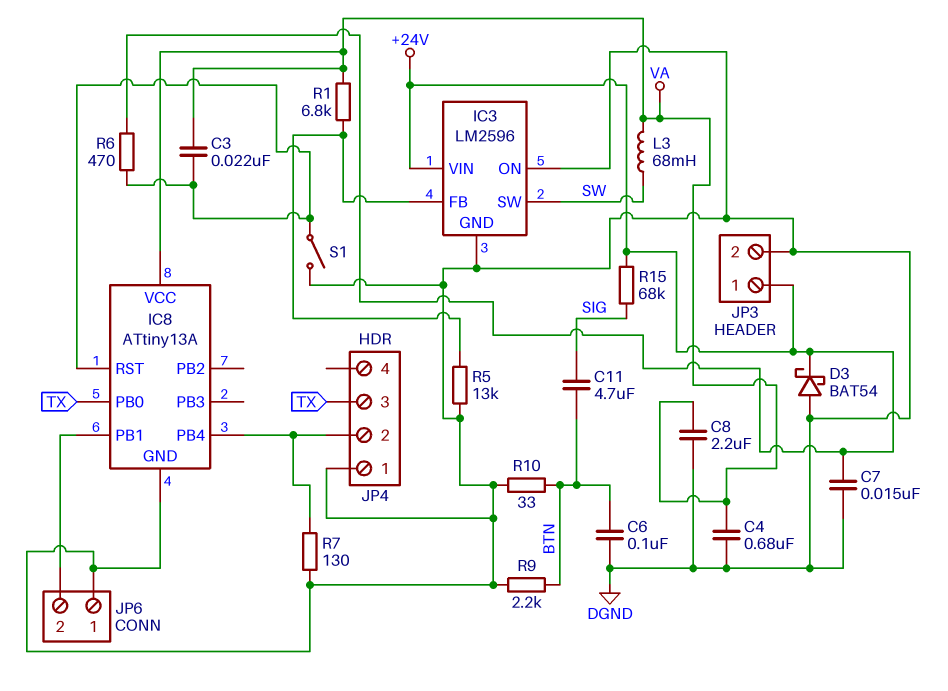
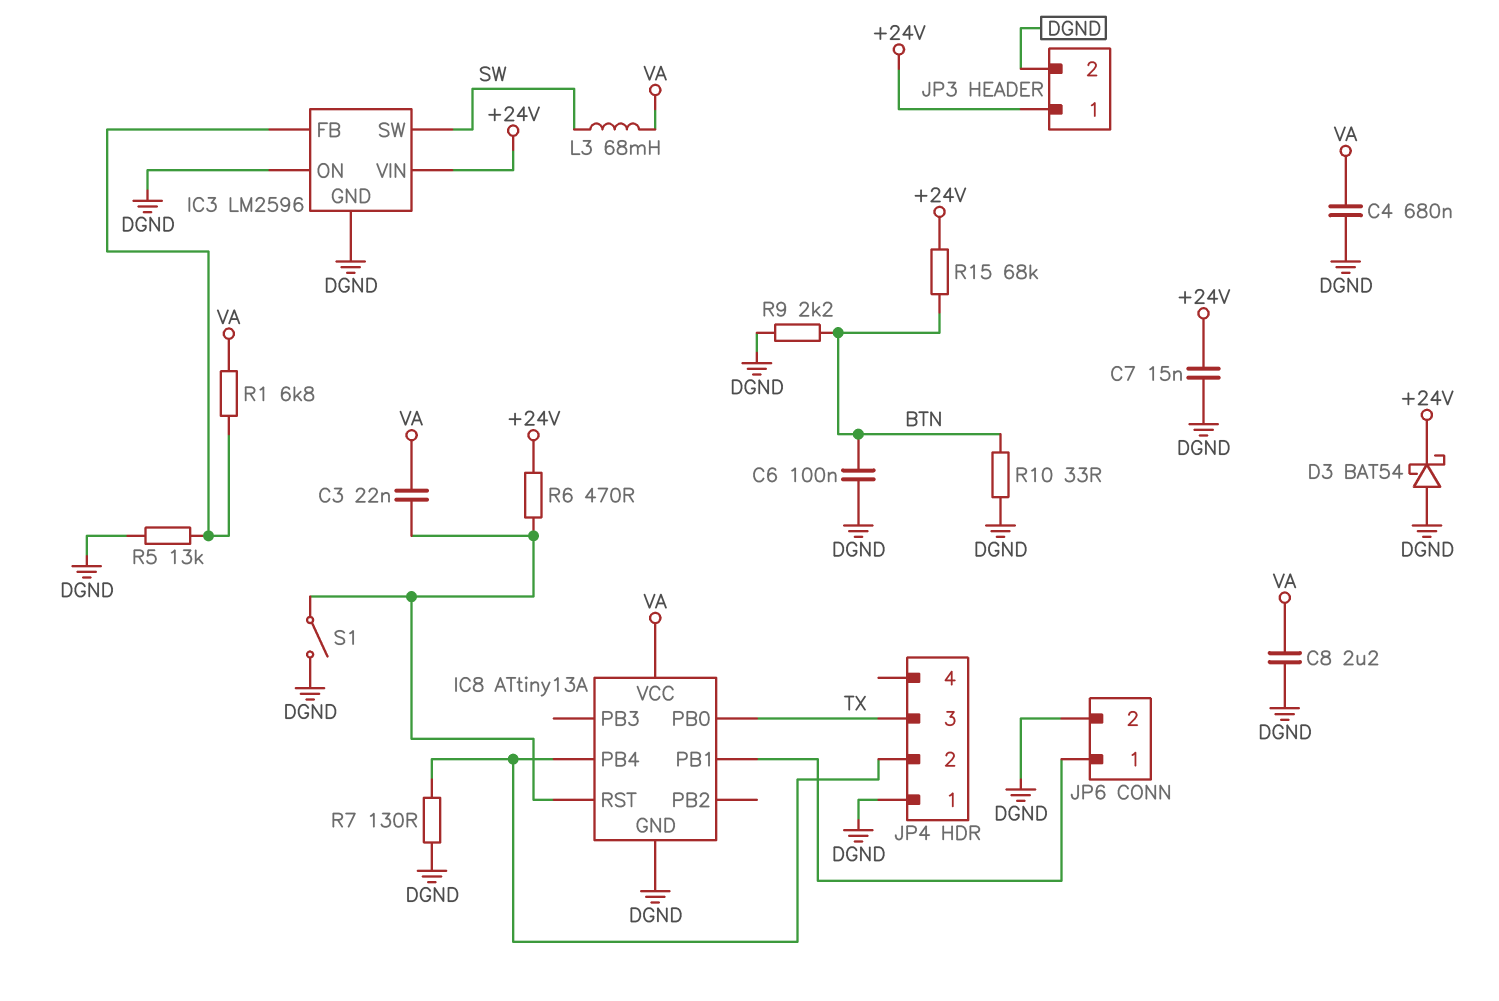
C11: 4.7uF (BTN, SIG) -> none
JP6 pin 1: DGND -> IC8/PB1
JP6 pin 2: IC8/PB1 -> DGND
R15: 68k (+24V, SIG) -> 68k (+24V, BTN)

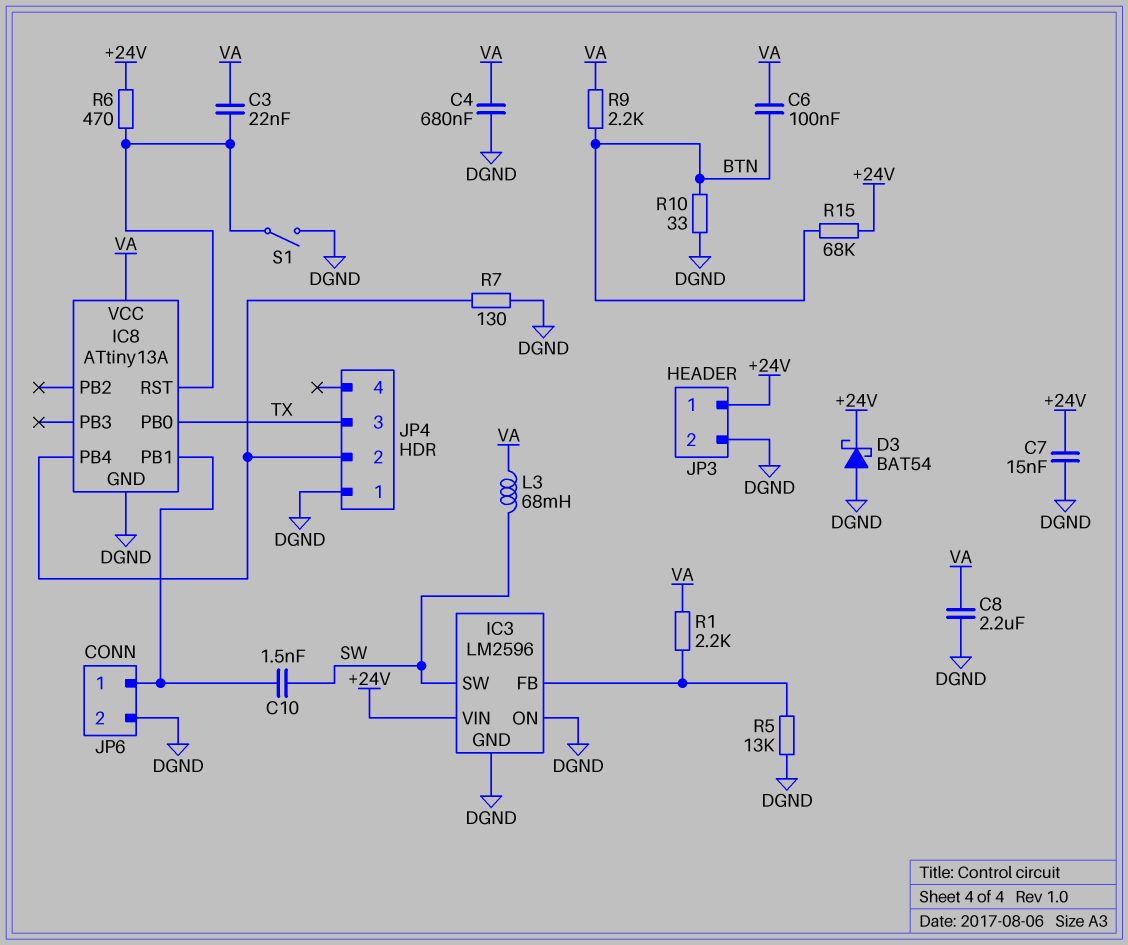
C6: 100nF (BTN, DGND) -> 100nF (BTN, VA)
C10: none -> 1.5nF (IC8/PB1, SW)
R1: 6.8k (IC3/FB, VA) -> 2.2k (IC3/FB, VA)
R9: 2.2k (BTN, DGND) -> 2.2k (BTN, VA)

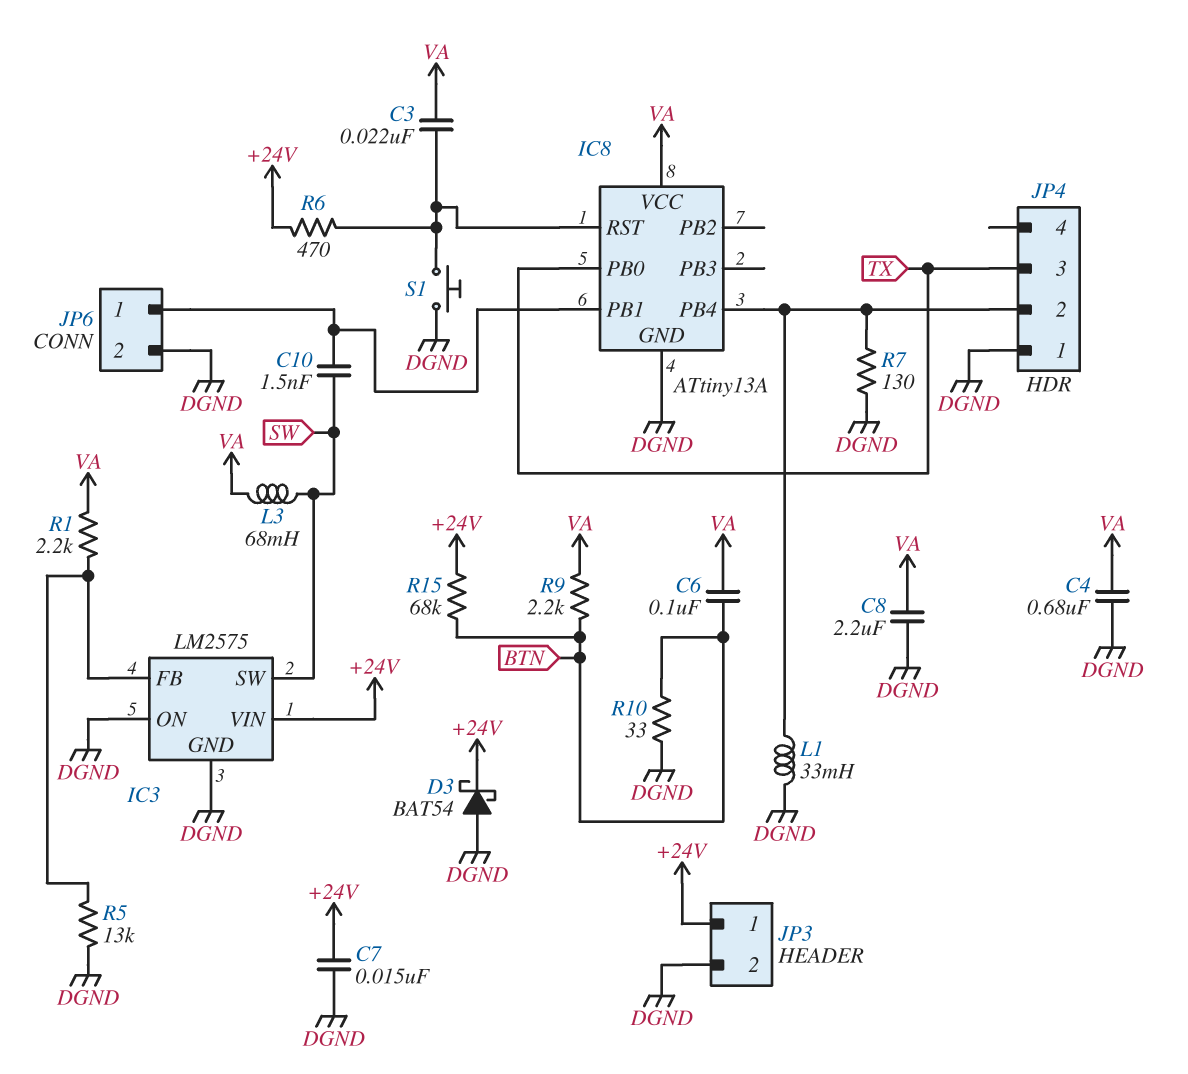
IC3: LM2596 -> LM2575
L1: none -> 33mH (DGND, IC8/PB4)
S1: switch (DGND, IC8/RST) -> button (DGND, IC8/RST)

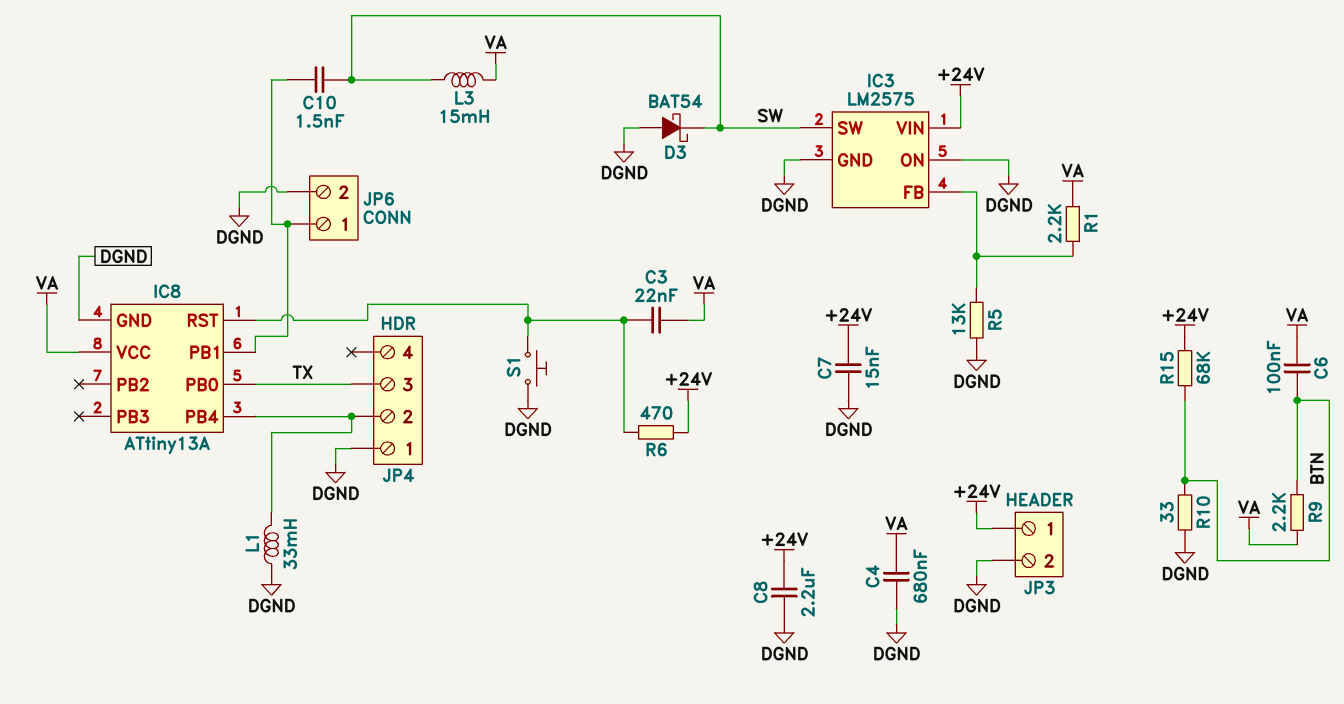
C8: 2.2uF (DGND, VA) -> 2.2uF (+24V, DGND)
D3: schottky BAT54 (A DGND, K +24V) -> schottky BAT54 (A DGND, K SW)
L3: 68mH (SW, VA) -> 15mH (SW, VA)
R7: 130 (DGND, IC8/PB4) -> none

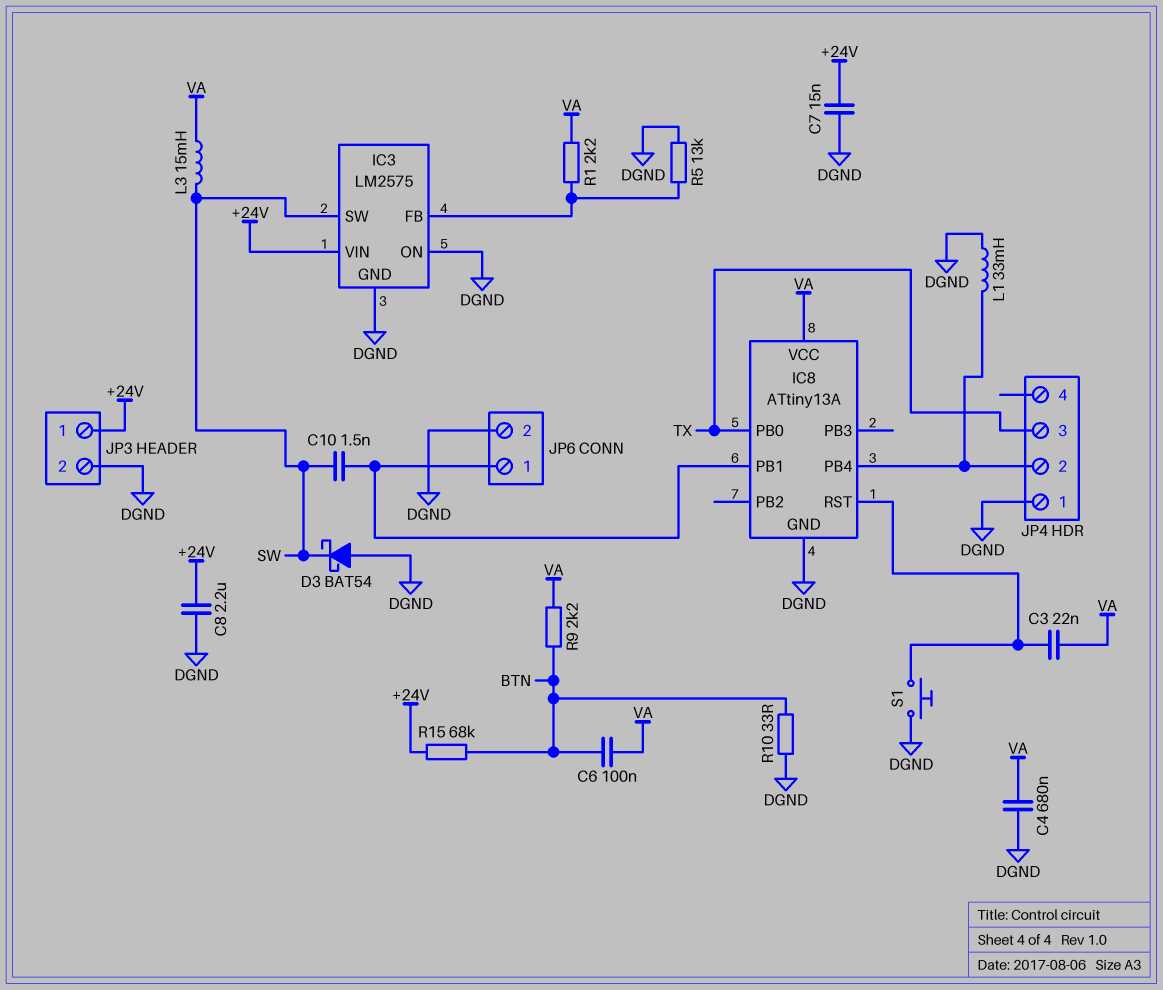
R6: 470 (+24V, IC8/RST) -> none

